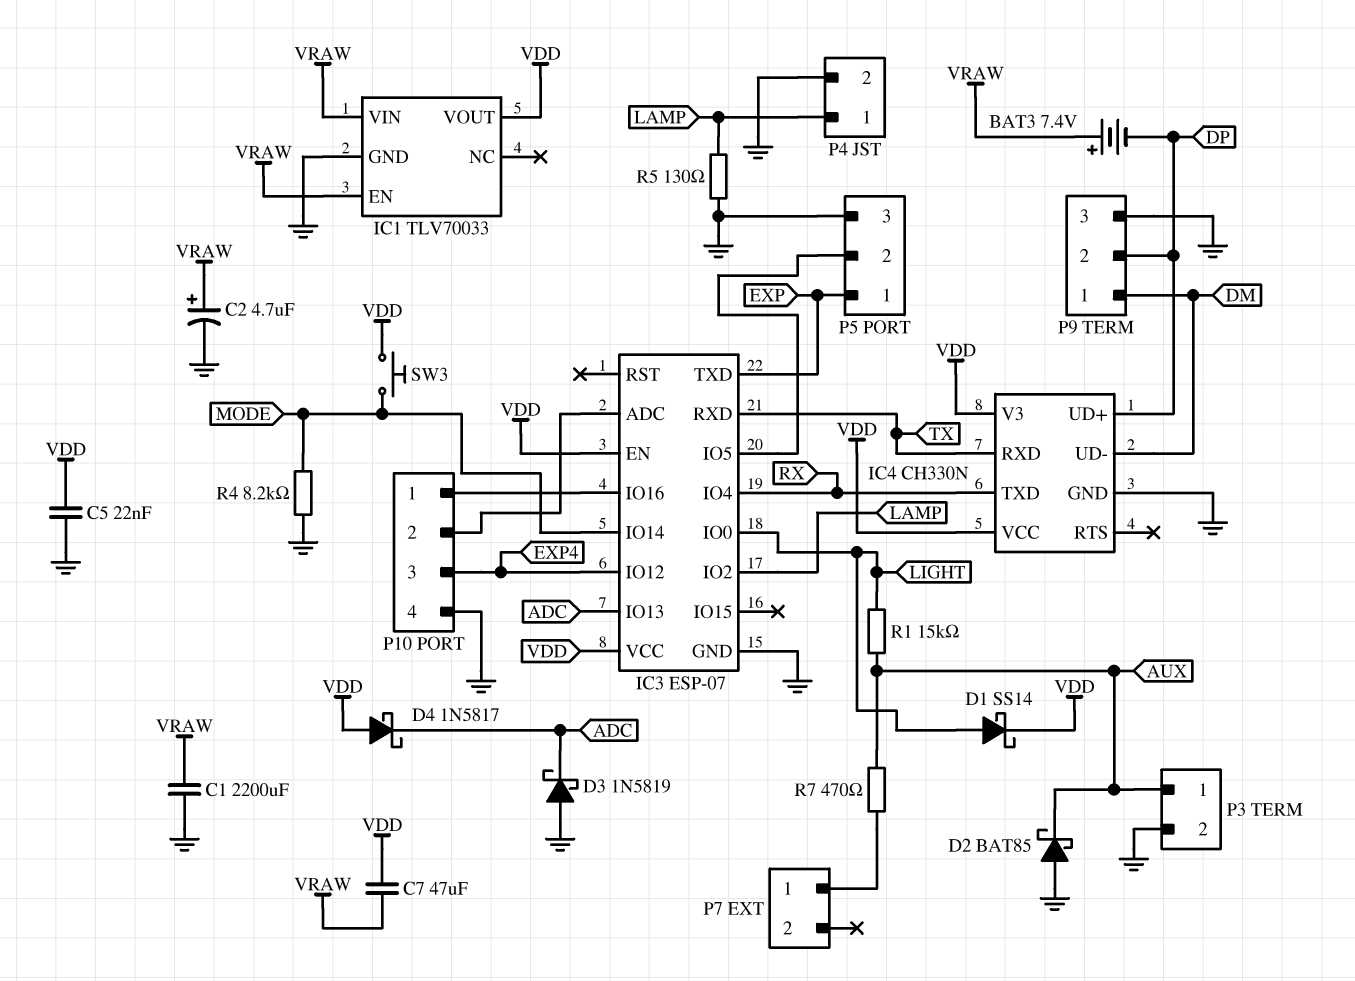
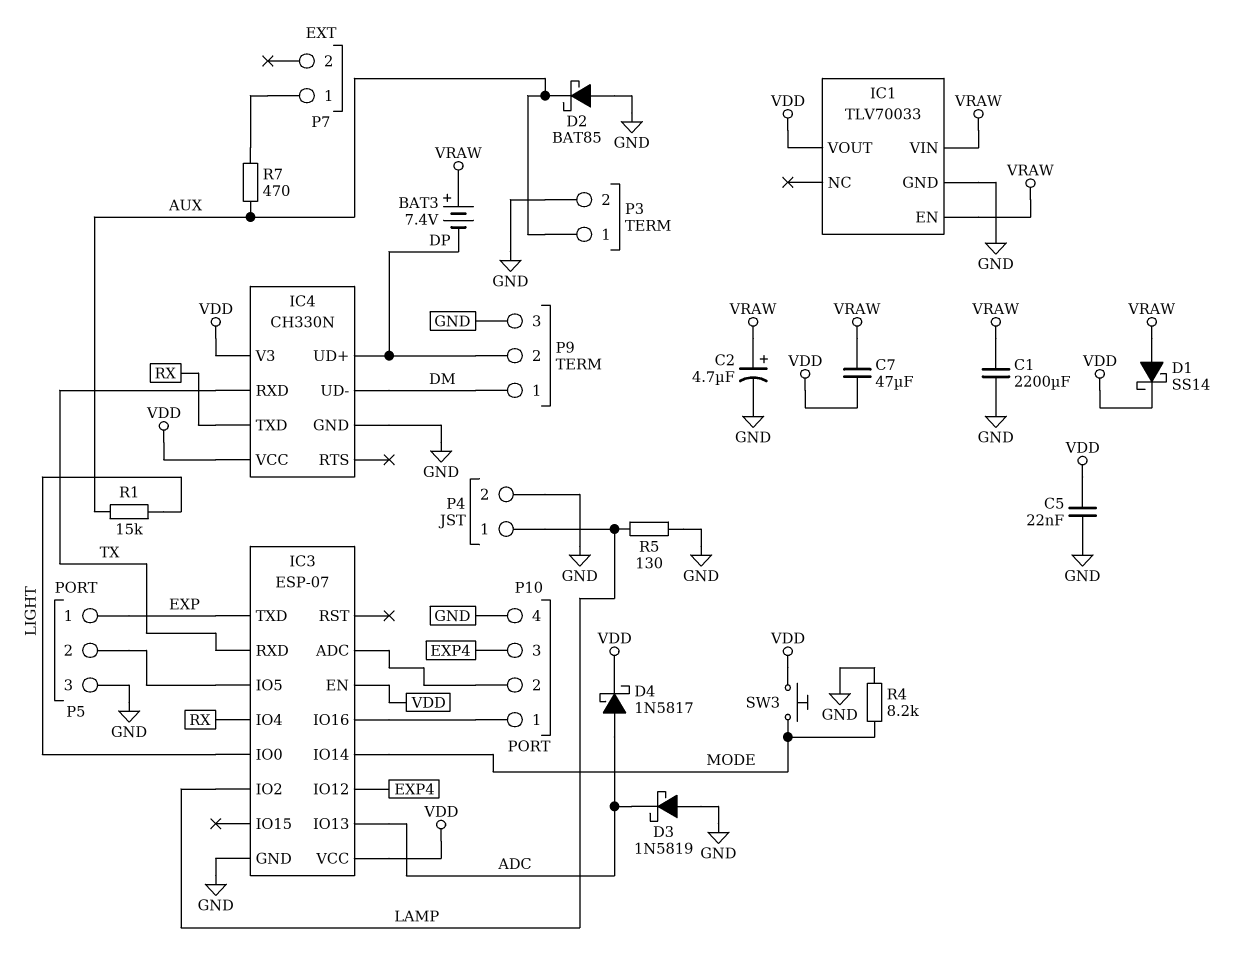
D1: schottky SS14 (A LIGHT, K VDD) -> schottky SS14 (A VRAW, K VDD)
D4: schottky 1N5817 (A VDD, K ADC) -> schottky 1N5817 (A ADC, K VDD)

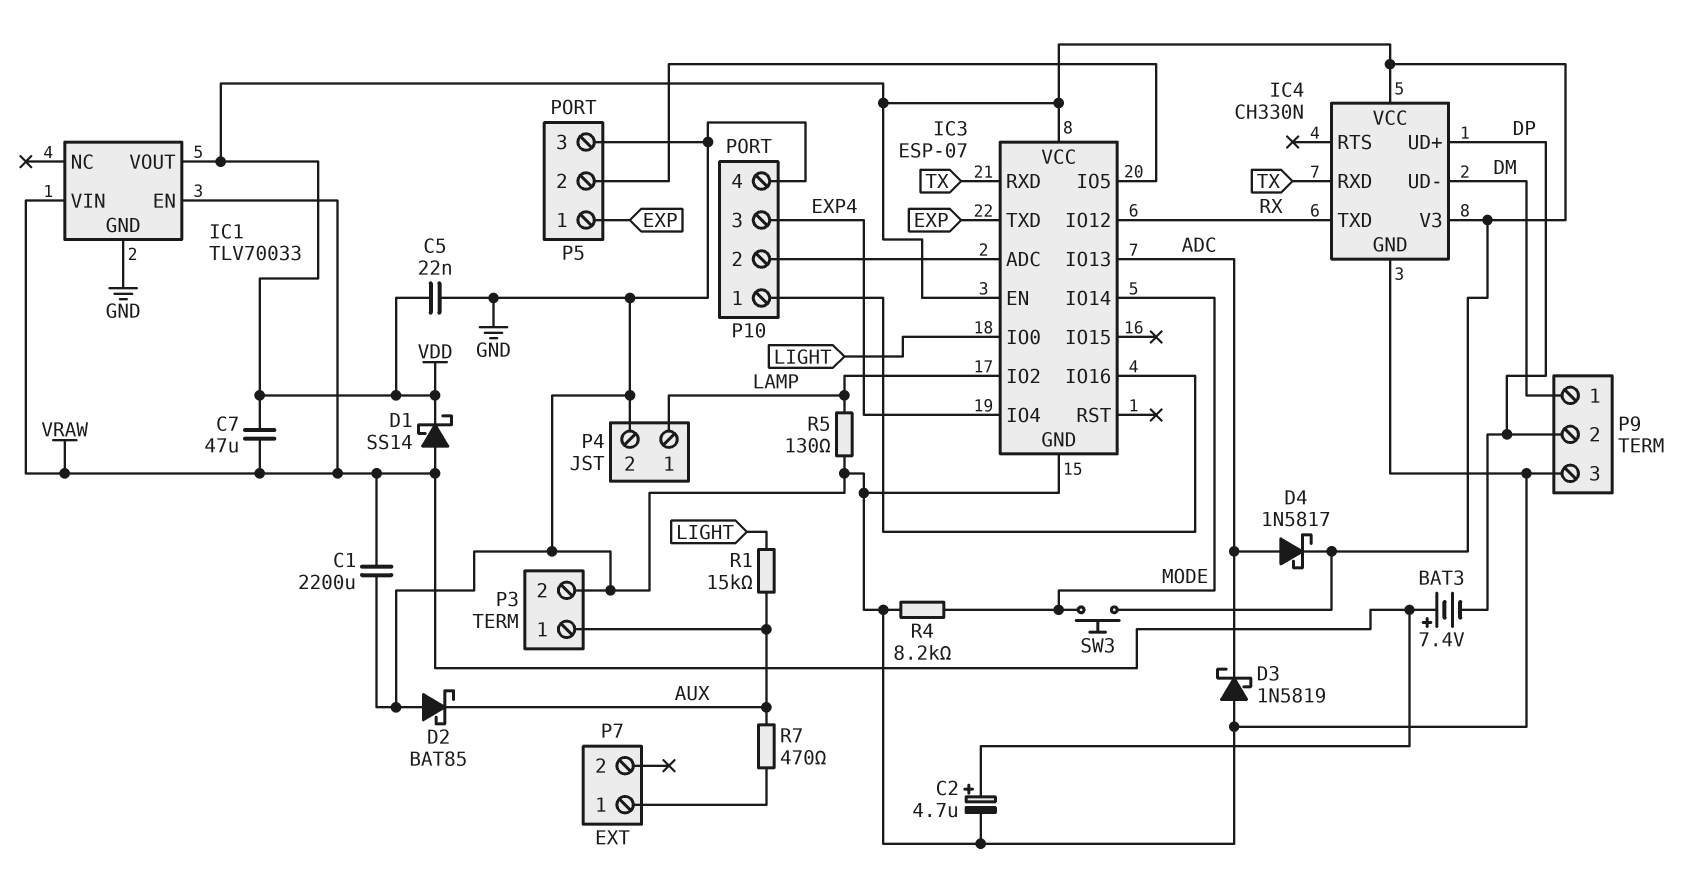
IC3 pin IO4: RX -> EXP4
IC3 pin IO12: EXP4 -> RX

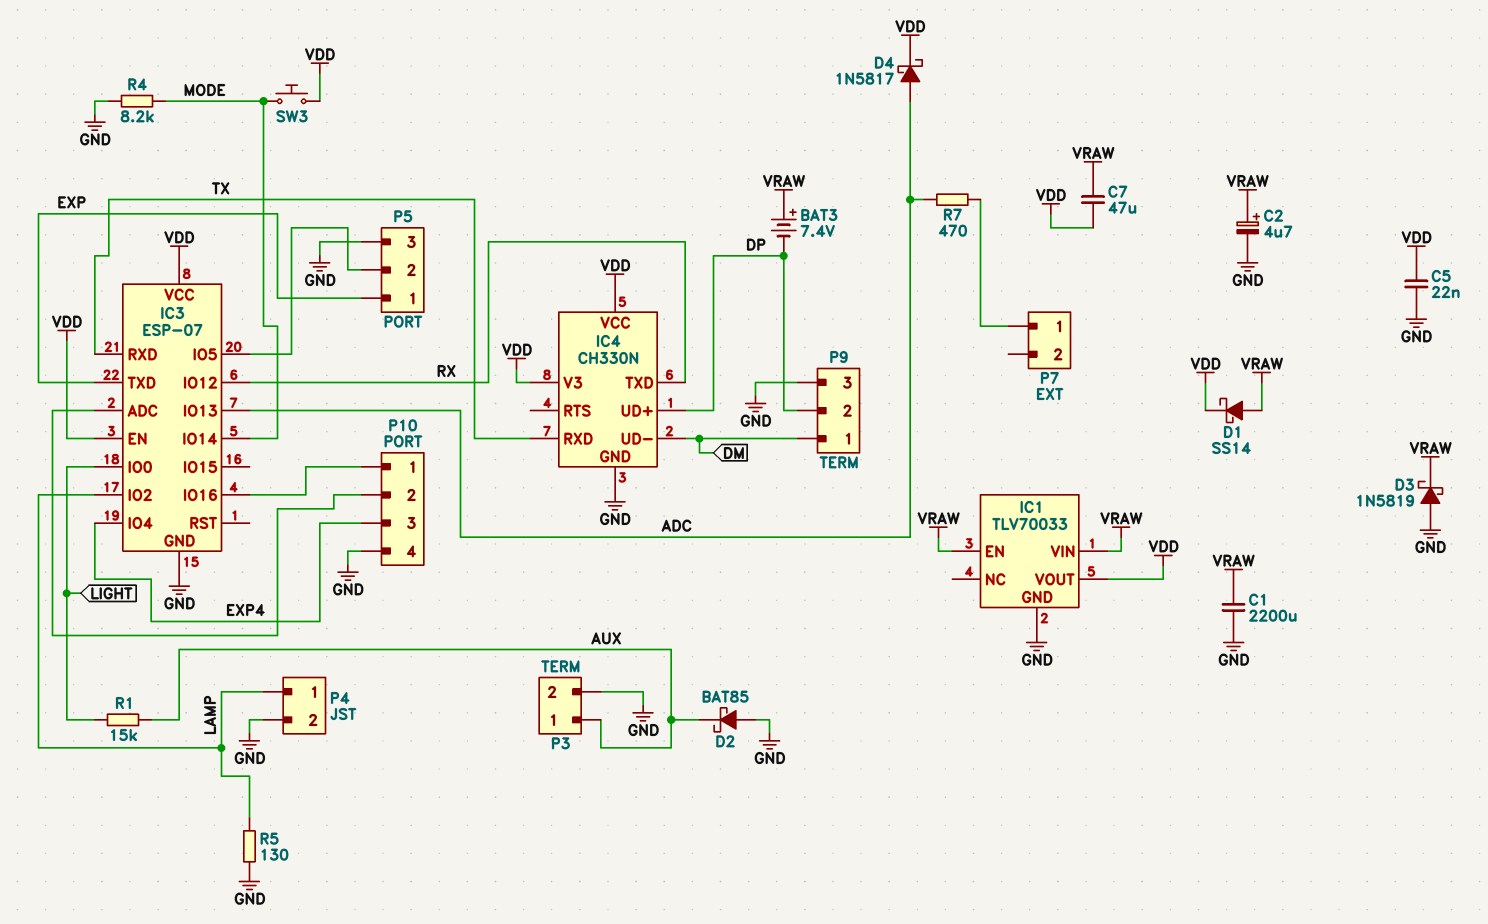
D3: schottky 1N5819 (A GND, K ADC) -> schottky 1N5819 (A GND, K VRAW)
R7: 470 (AUX, P7/1) -> 470 (ADC, P7/1)

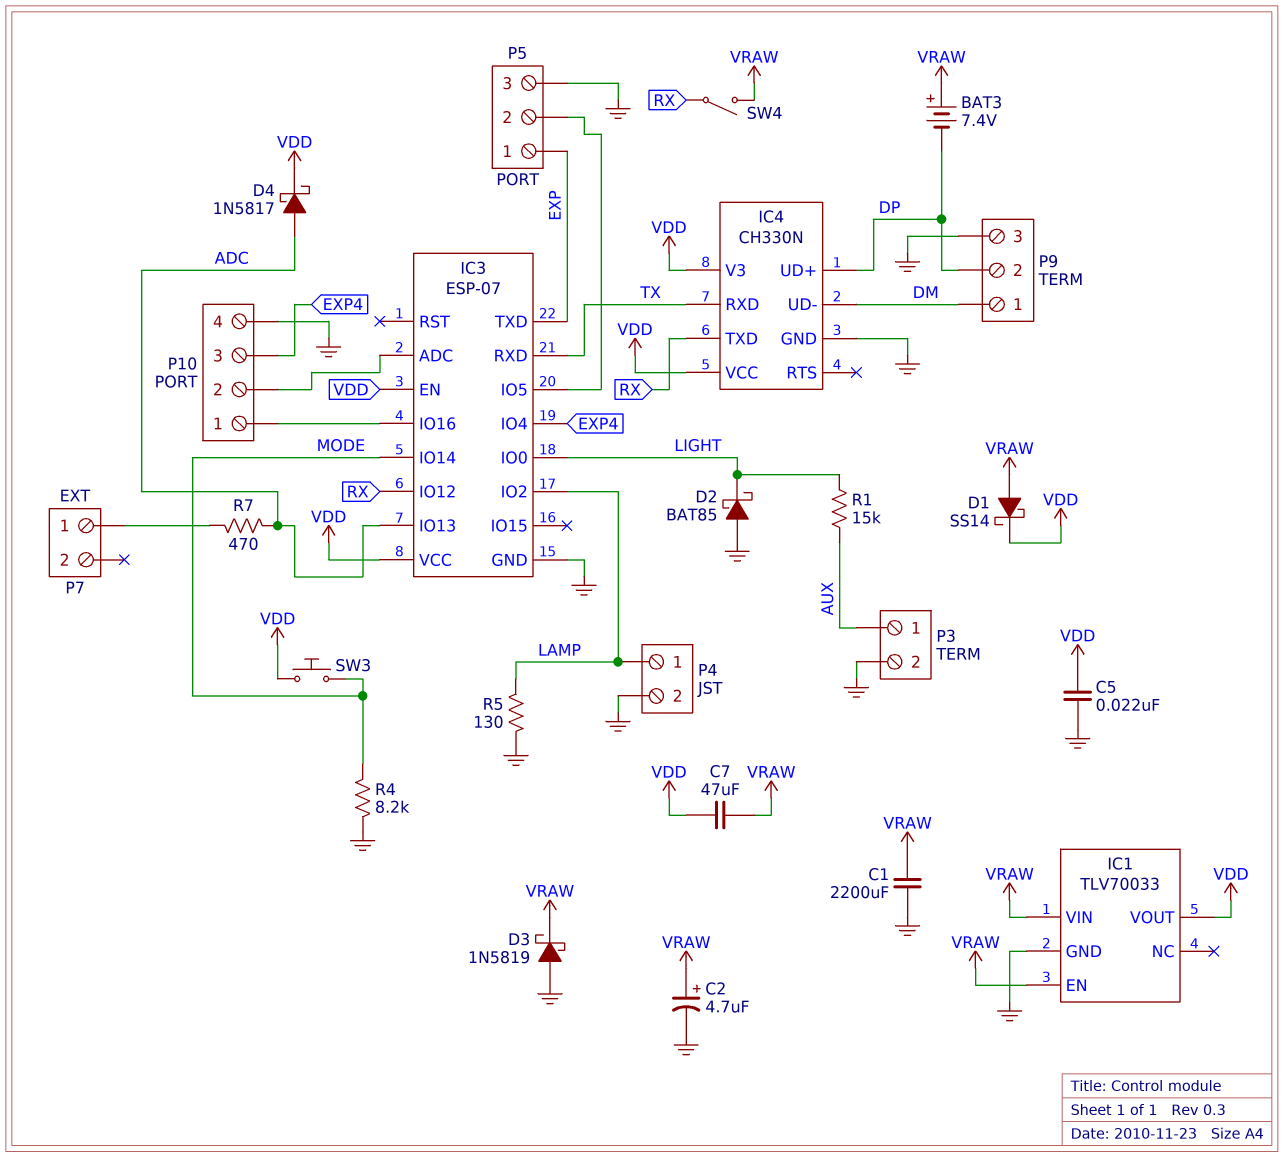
D2: schottky BAT85 (A GND, K AUX) -> schottky BAT85 (A GND, K LIGHT)
SW4: none -> switch (RX, VRAW)

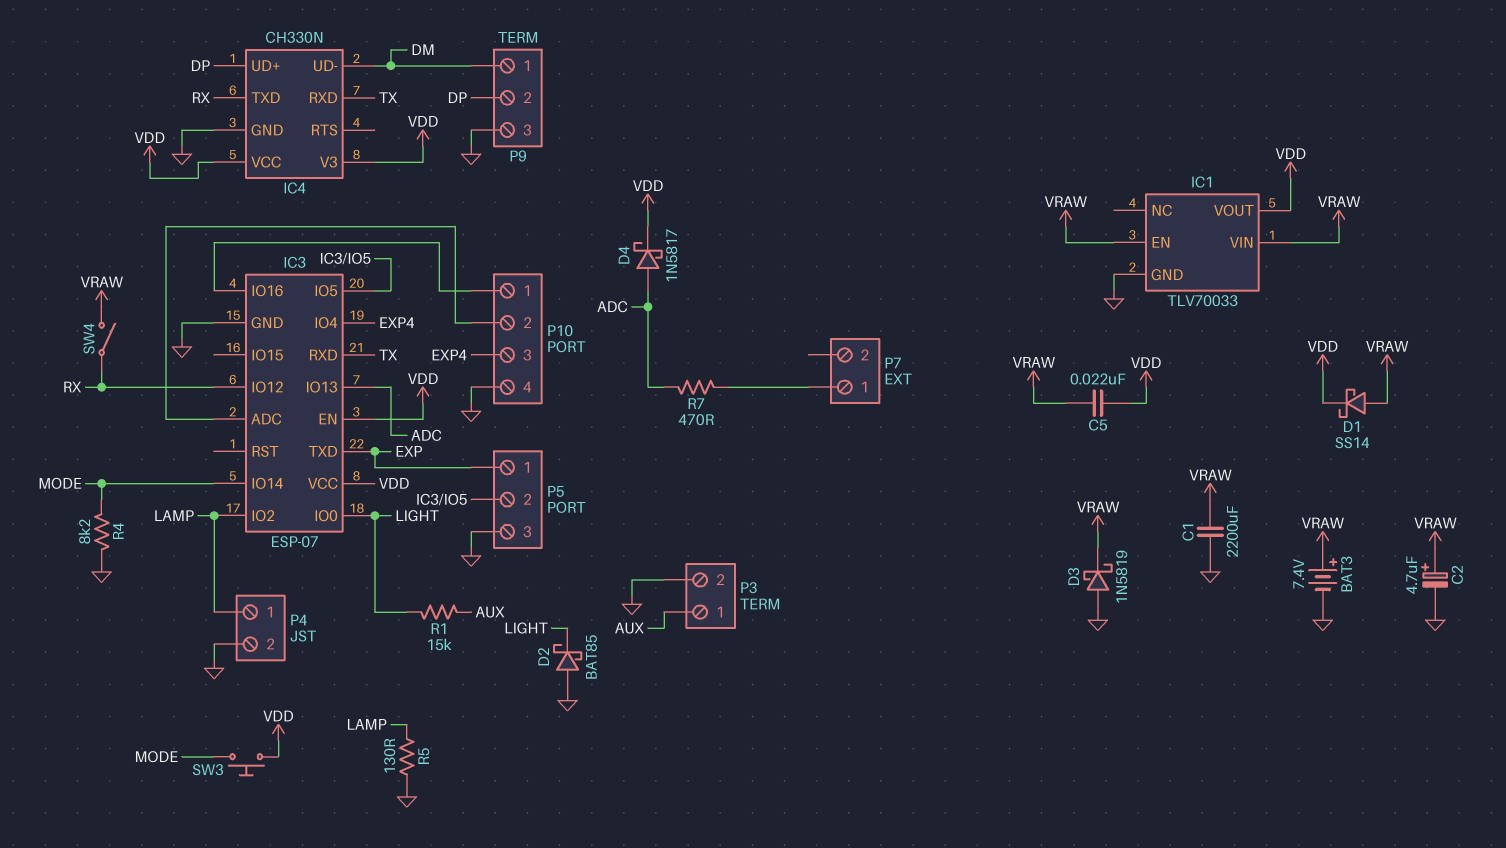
BAT3: 7.4V (plus VRAW, minus DP) -> 7.4V (plus VRAW, minus GND)
C5: 22nF (GND, VDD) -> 22nF (VDD, VRAW)
C7: 47uF (VDD, VRAW) -> none

